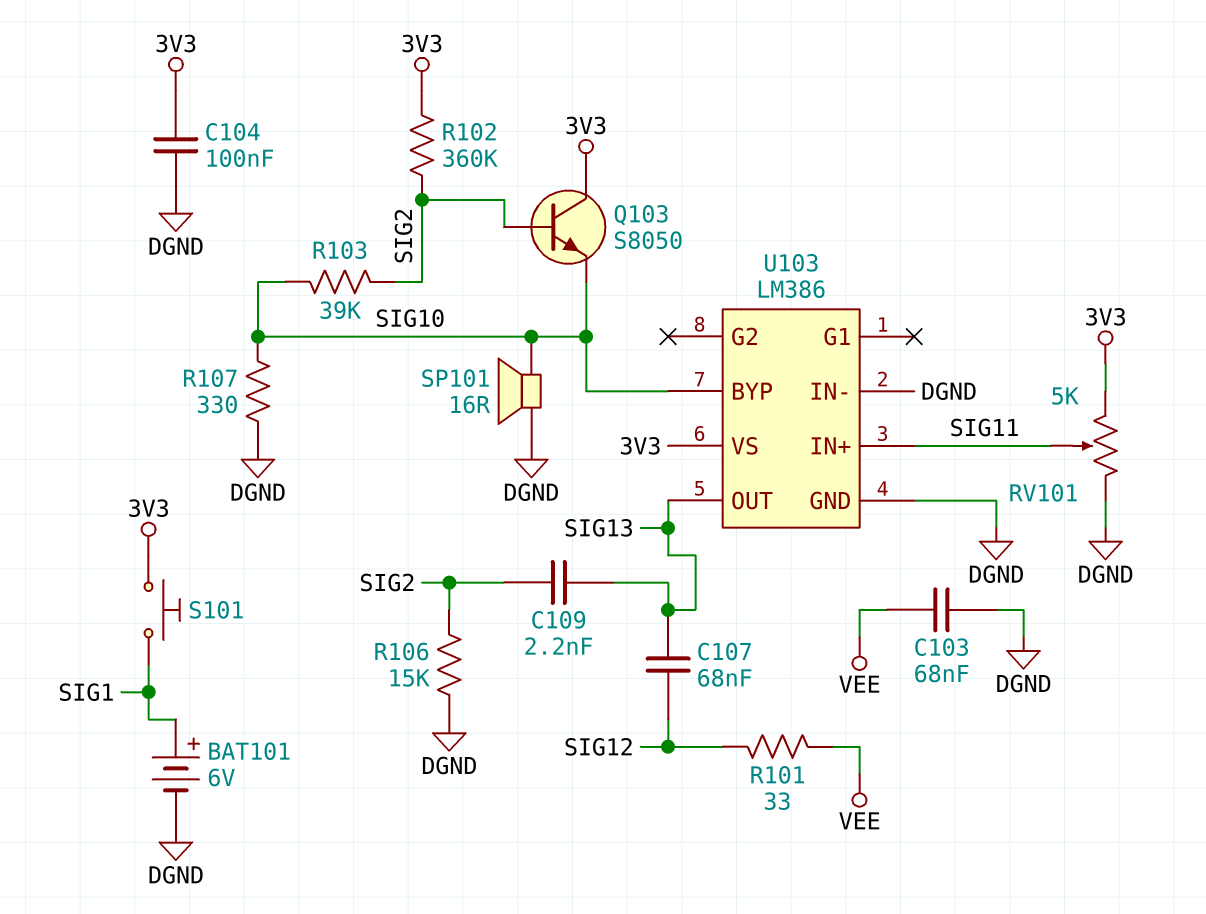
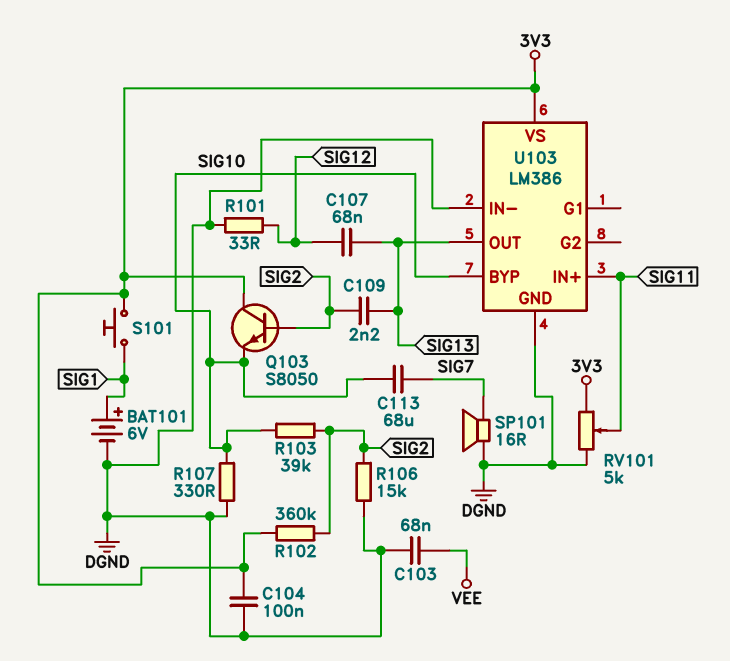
C113: none -> 68uF (SIG7, SIG10)
R101: 33 (SIG12, VEE) -> 33 (DGND, SIG12)
SP101: speaker 16R (DGND, SIG10) -> speaker 16R (DGND, SIG7)

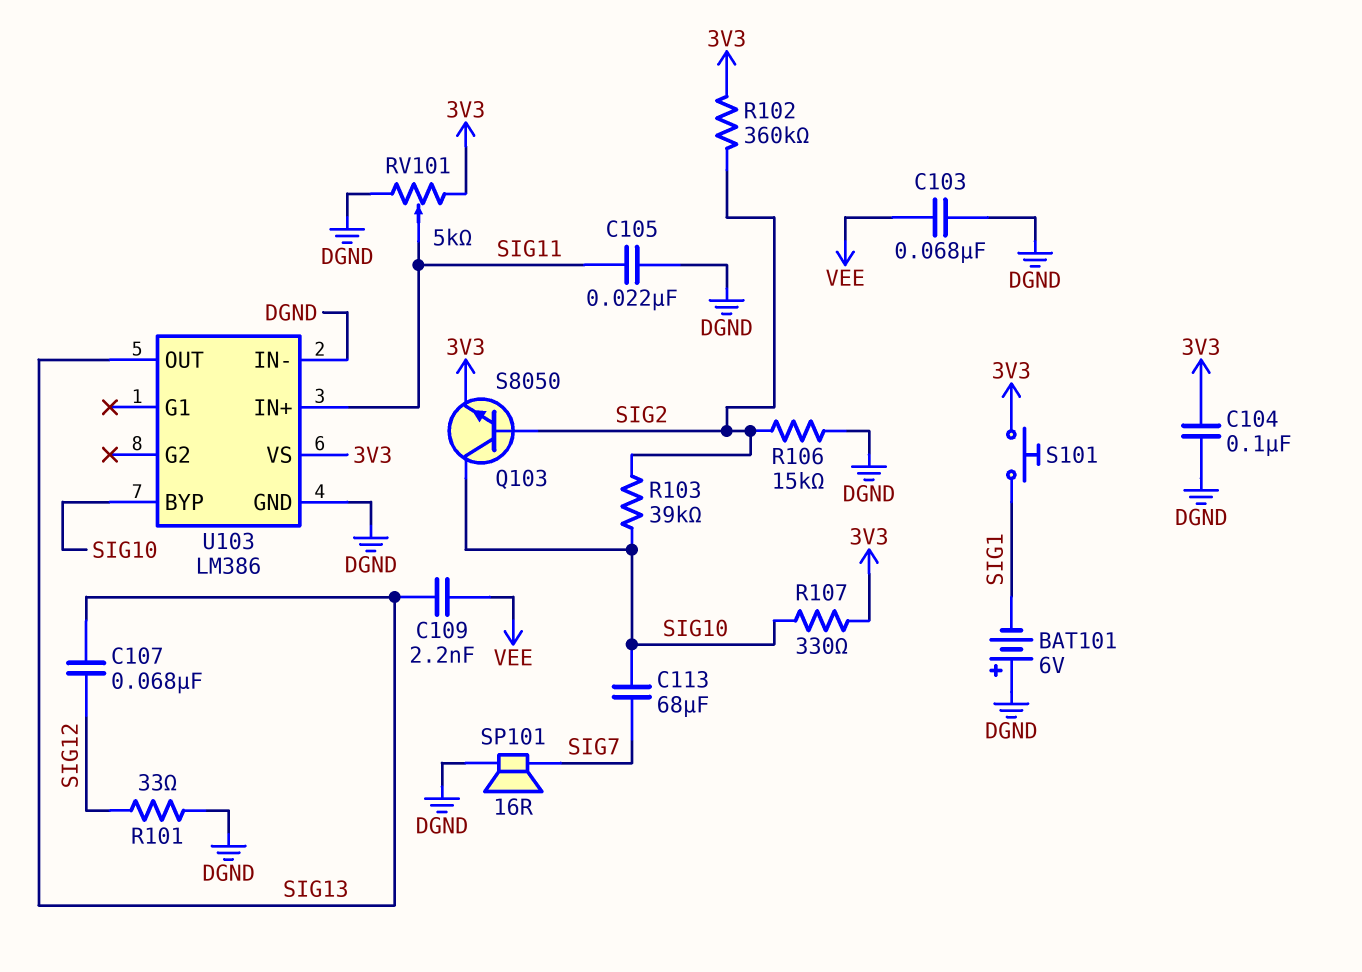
BAT101: 6V (plus SIG1, minus DGND) -> 6V (plus DGND, minus SIG1)
C105: none -> 22nF (DGND, SIG11)
C109: 2.2nF (SIG2, SIG13) -> 2.2nF (SIG13, VEE)
Q103: NPN S8050 (B SIG2, C 3V3, E SIG10) -> NPN S8050 (B SIG2, C SIG10, E 3V3)
R107: 330 (DGND, SIG10) -> 330 (3V3, SIG10)

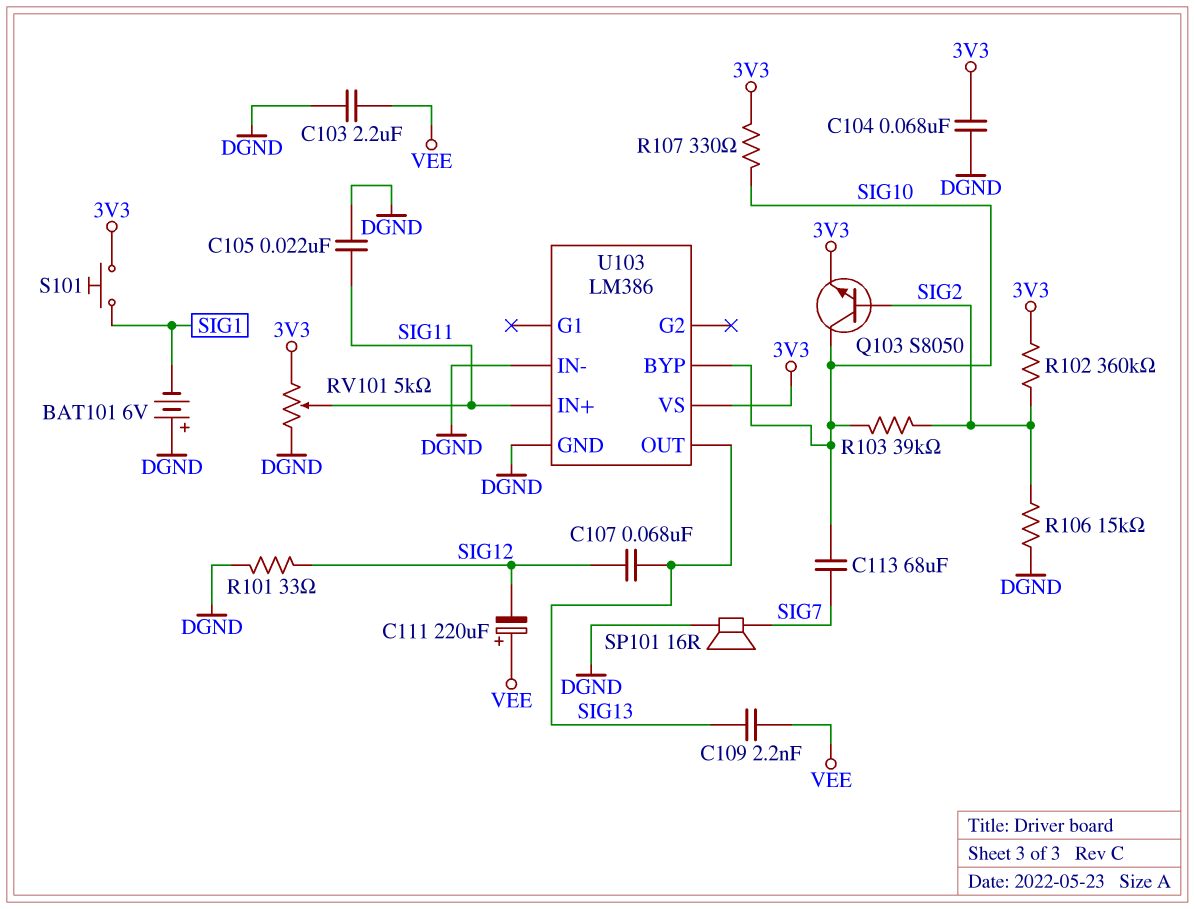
C103: 68nF (DGND, VEE) -> 2.2uF (DGND, VEE)
C104: 100nF (3V3, DGND) -> 68nF (3V3, DGND)
C111: none -> 220uF (plus VEE, minus SIG12)

